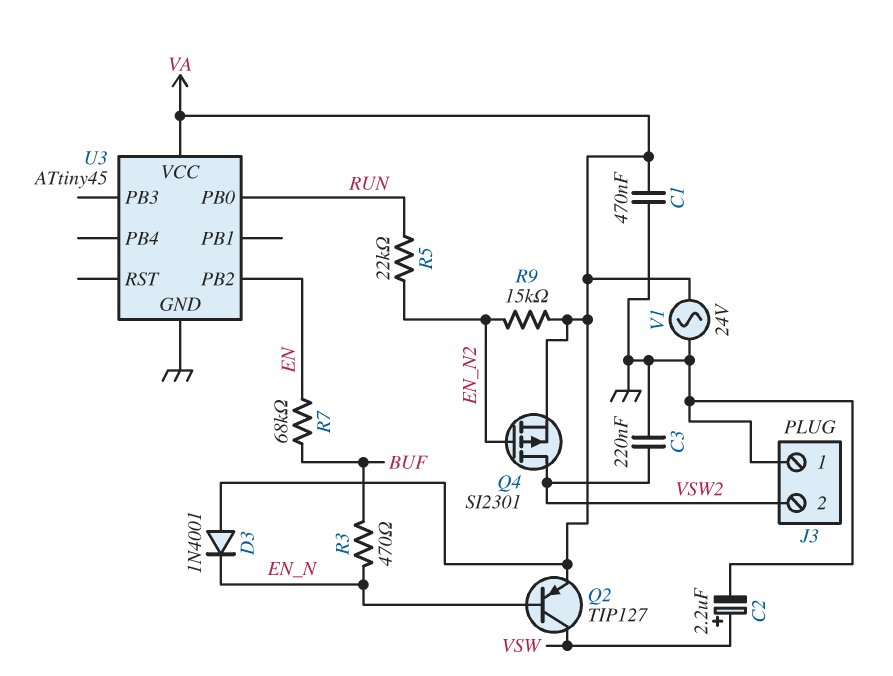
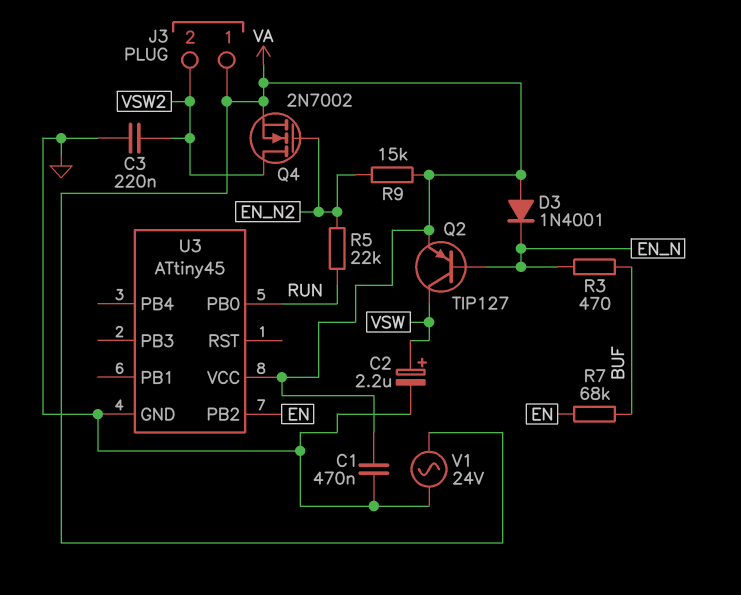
J3 pin 1: GND -> VA
Q4: PMOS SI2301 (G EN_N2, D VSW2, S VA) -> NMOS 2N7002 (G EN_N2, D VSW2, S VA)

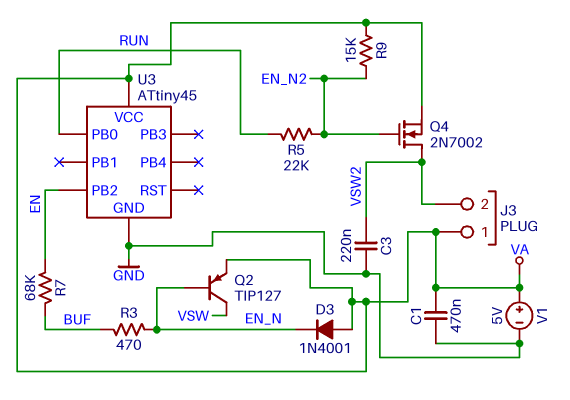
C2: 2.2uF (plus VSW, minus GND) -> none
V1: AC 24V (GND, VA) -> 5V (plus VA, minus GND)

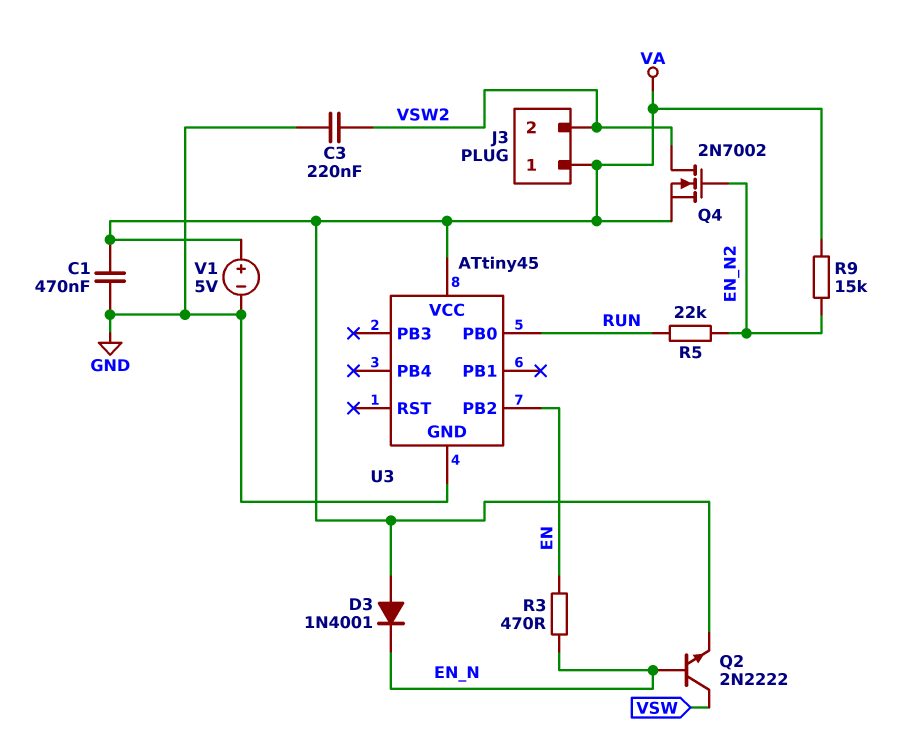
Q2: PNP TIP127 (B EN_N, C VSW, E VA) -> NPN 2N2222 (B EN_N, C VSW, E VA)
R3: 470 (BUF, EN_N) -> 470 (EN, EN_N)
R7: 68k (BUF, EN) -> none

